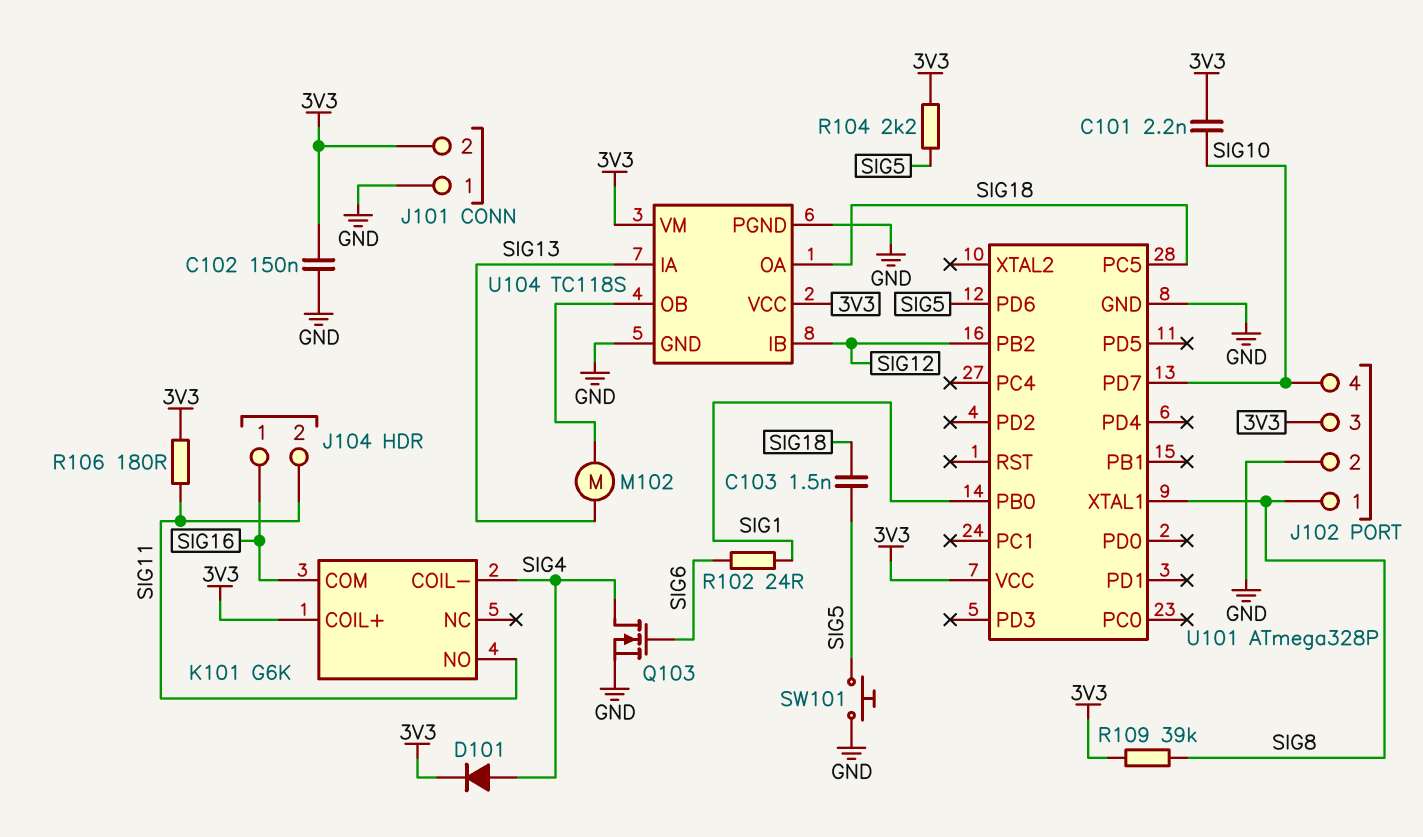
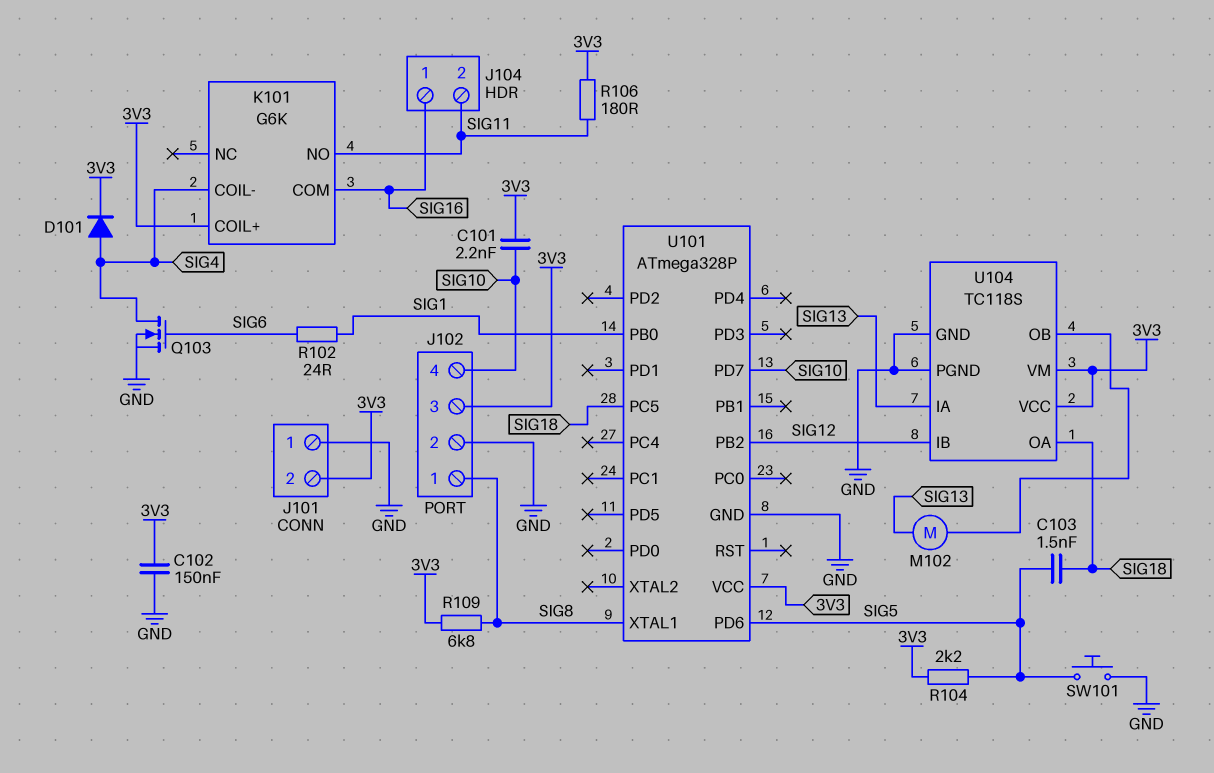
R109: 39k (3V3, SIG8) -> 6.8k (3V3, SIG8)

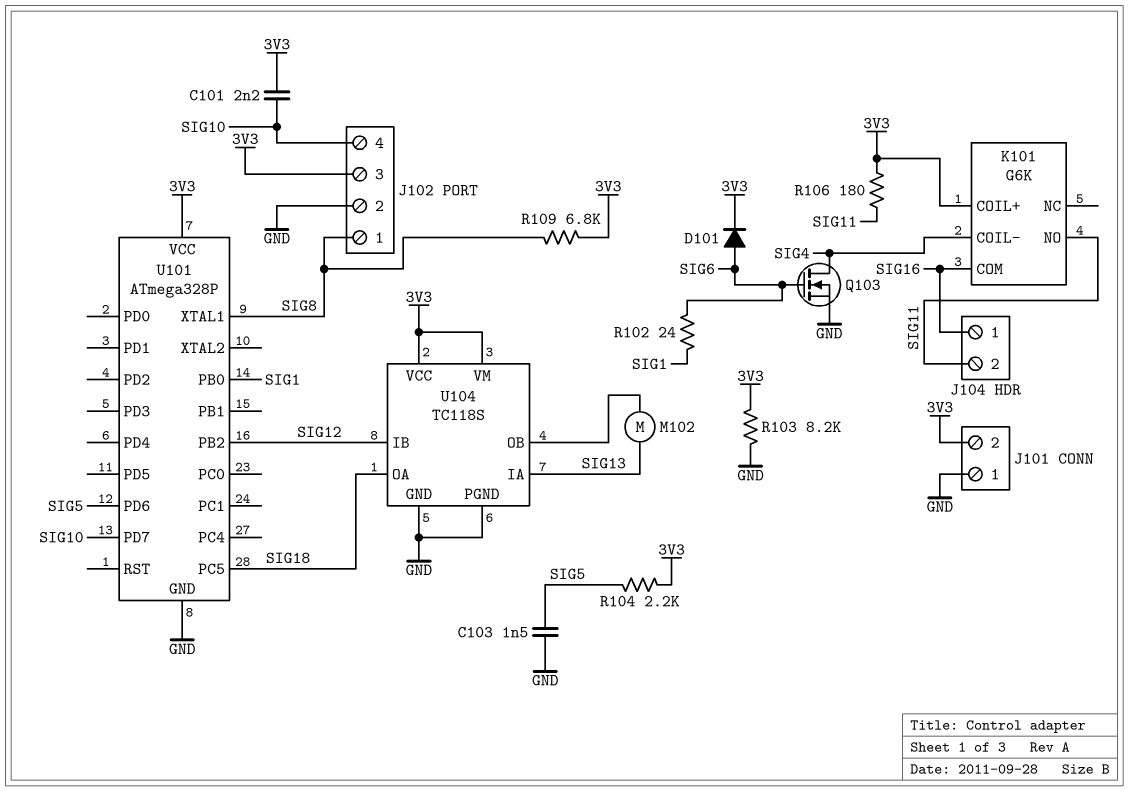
C102: 150nF (3V3, GND) -> none
C103: 1.5nF (SIG5, SIG18) -> 1.5nF (GND, SIG5)
D101: diode (A SIG4, K 3V3) -> diode (A SIG6, K 3V3)
R103: none -> 8.2k (3V3, GND)
SW101: button (GND, SIG5) -> none

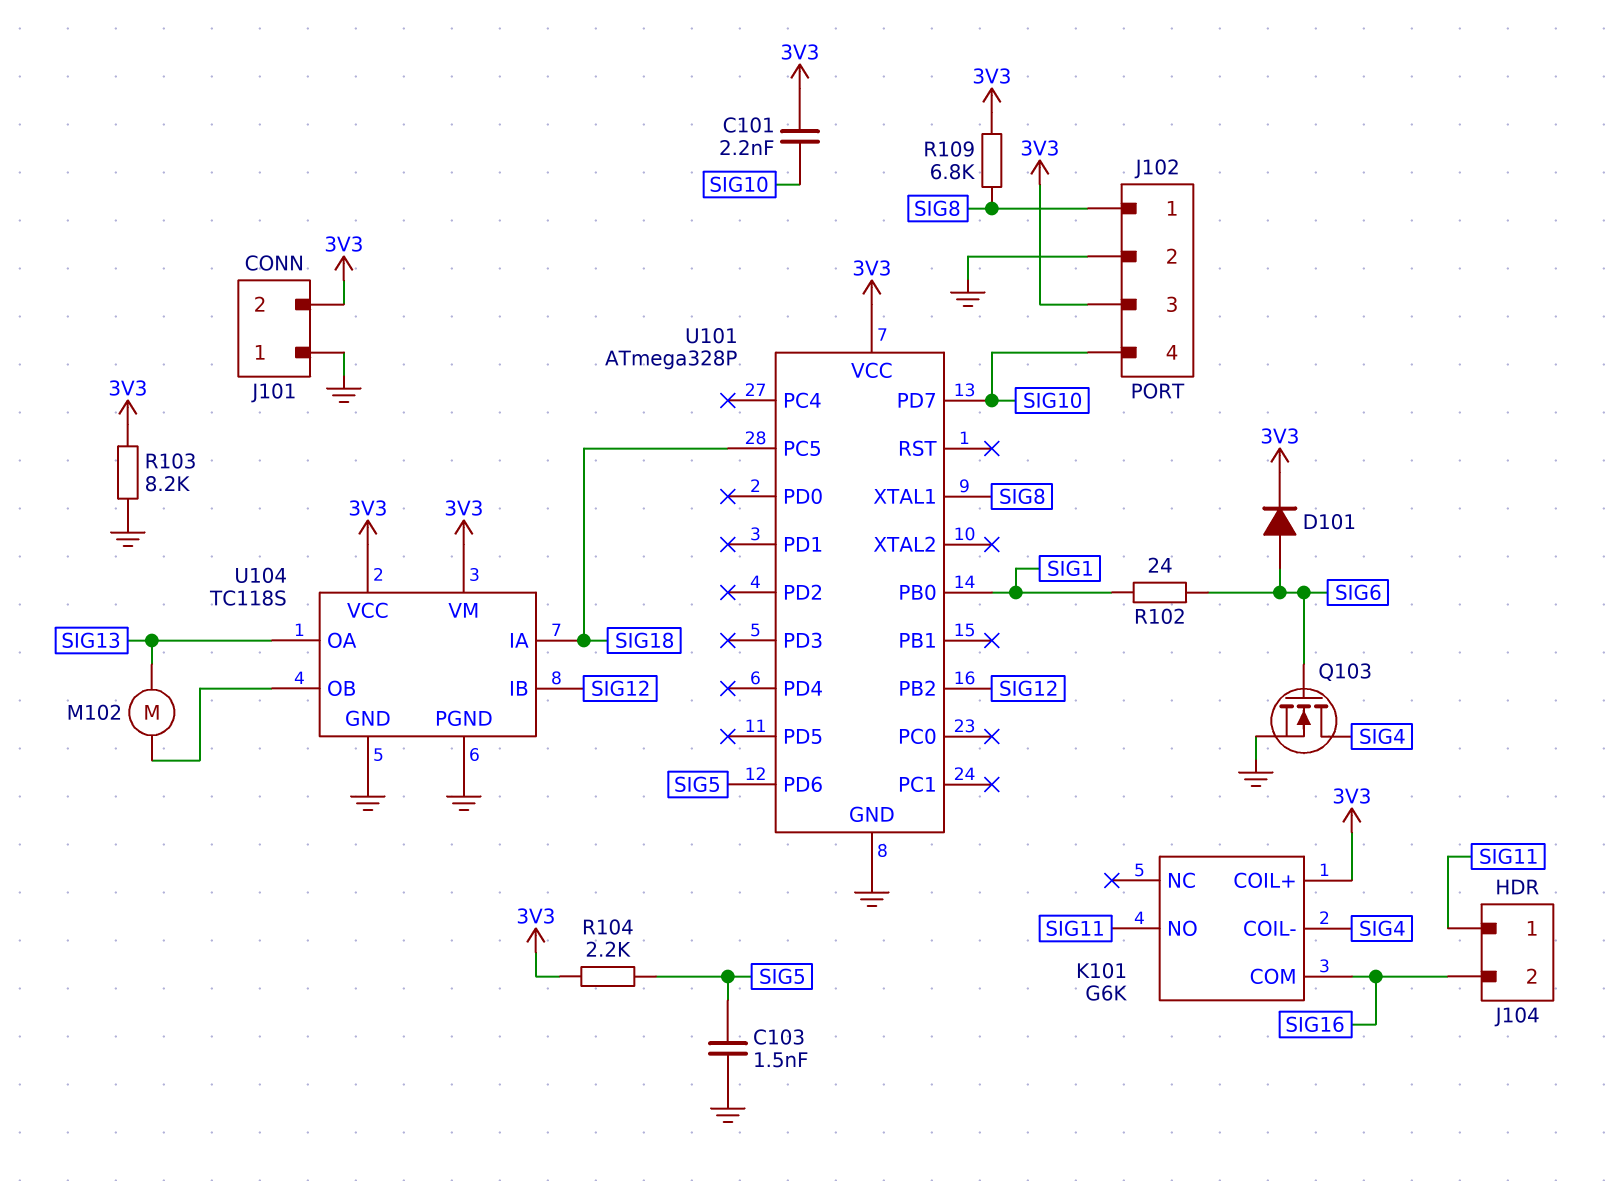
J104 pin 1: SIG16 -> SIG11
J104 pin 2: SIG11 -> SIG16
R106: 180 (3V3, SIG11) -> none
U104 pin IA: SIG13 -> SIG18
U104 pin OA: SIG18 -> SIG13

